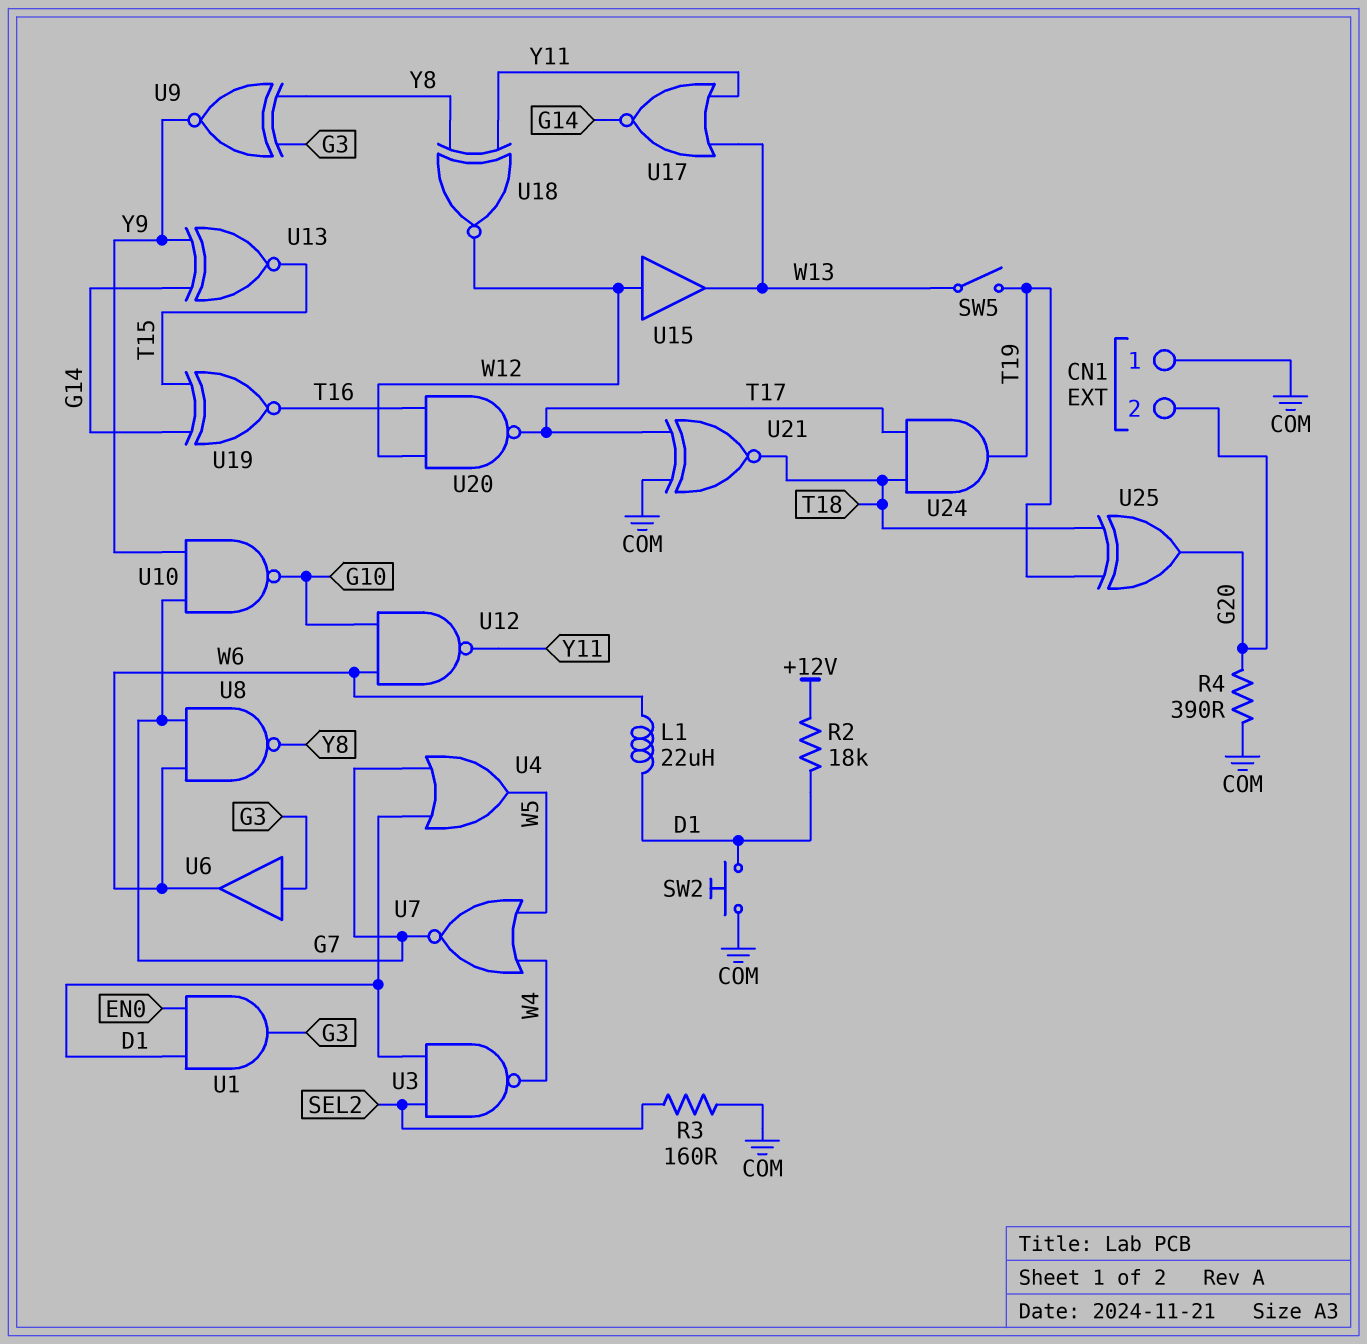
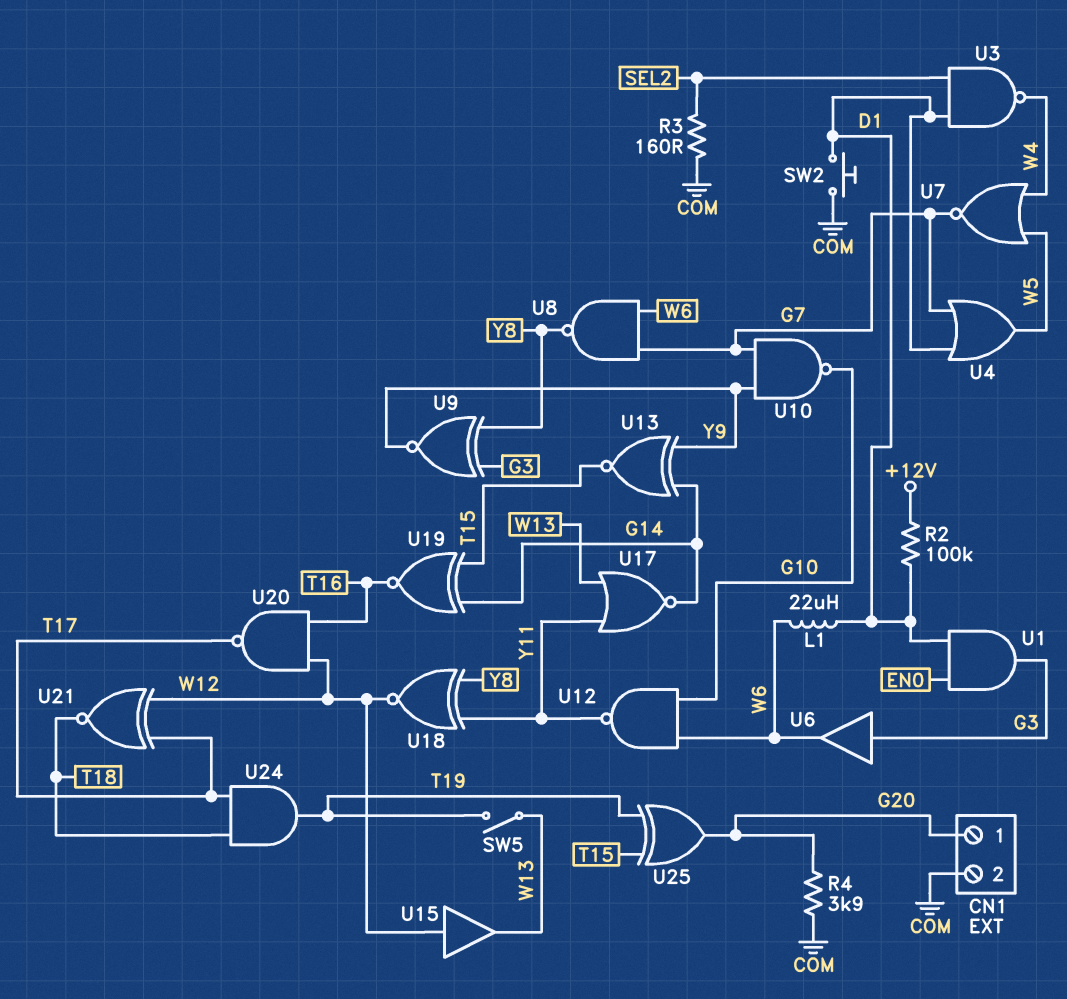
CN1 pin 1: COM -> G20
CN1 pin 2: G20 -> COM
R2: 18k (+12V, D1) -> 100k (+12V, D1)
R4: 390 (COM, G20) -> 3.9k (COM, G20)
U21: XNOR (in COM, in T17, out T18) -> XNOR (in T17, in W12, out T18)
U25: XOR (in T18, in T19, out G20) -> XOR (in T15, in T19, out G20)

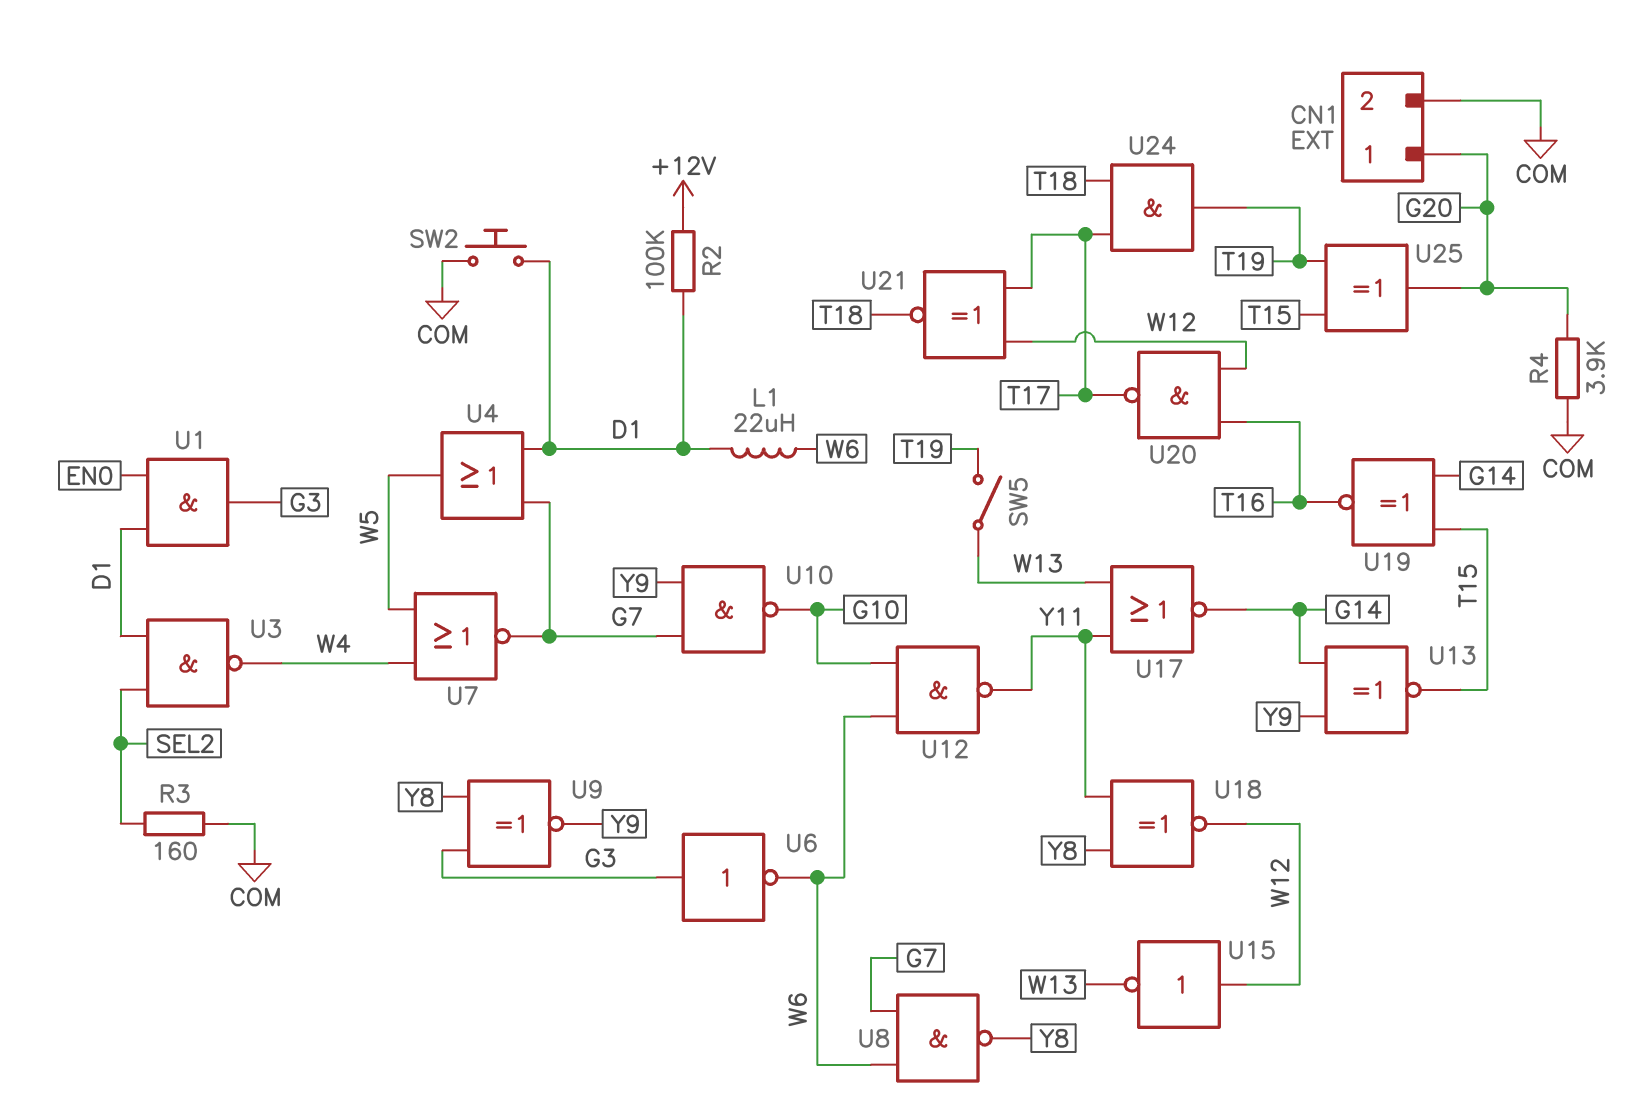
U6: buffer (in G3, out W6) -> NOT (in G3, out W6)
U15: buffer (in W12, out W13) -> NOT (in W12, out W13)

